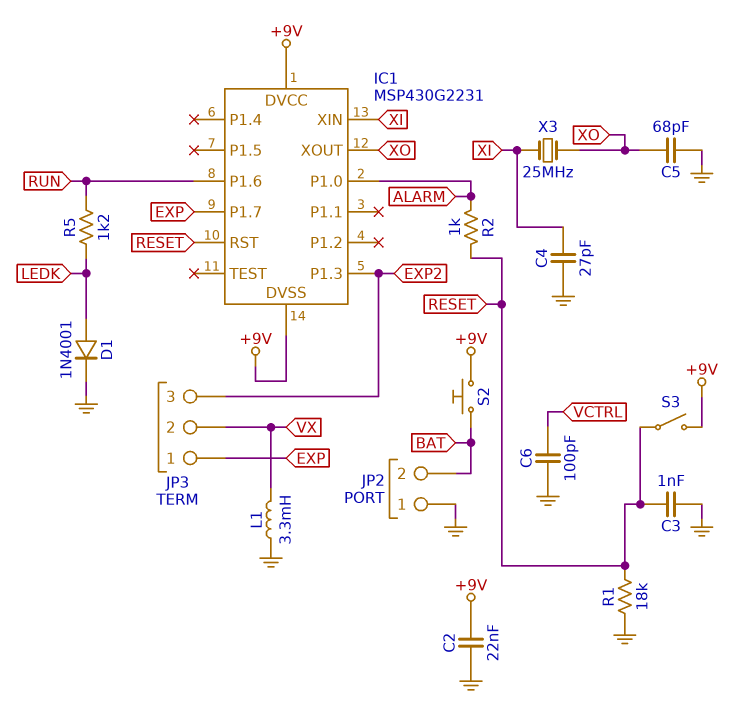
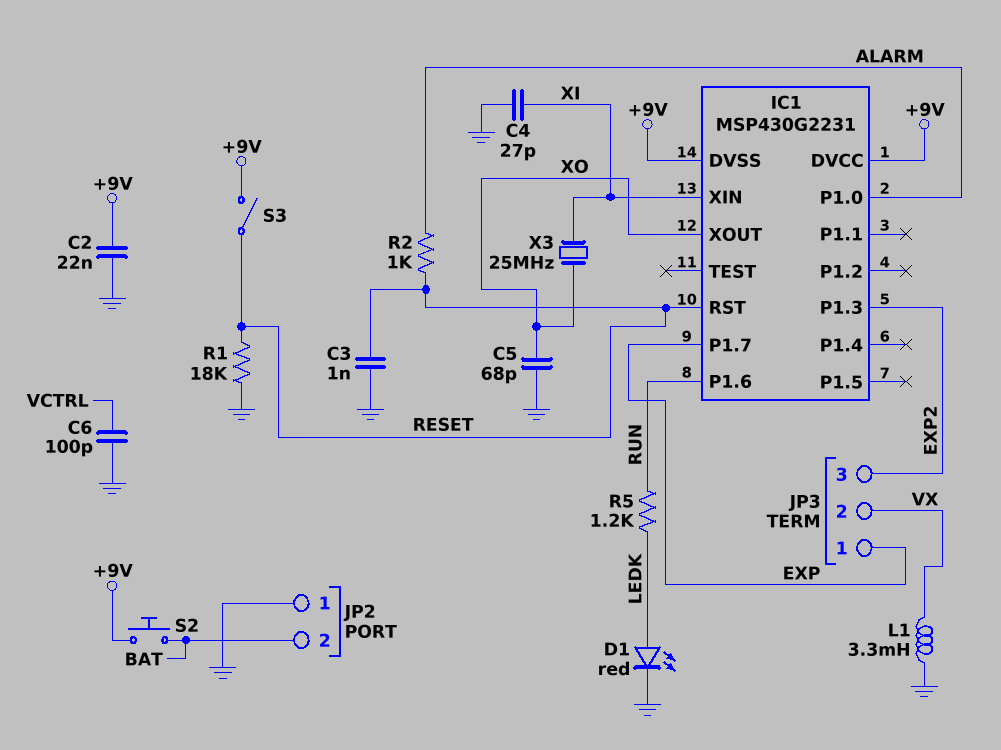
D1: diode 1N4001 (A LEDK, K GND) -> LED red (A LEDK, K GND)

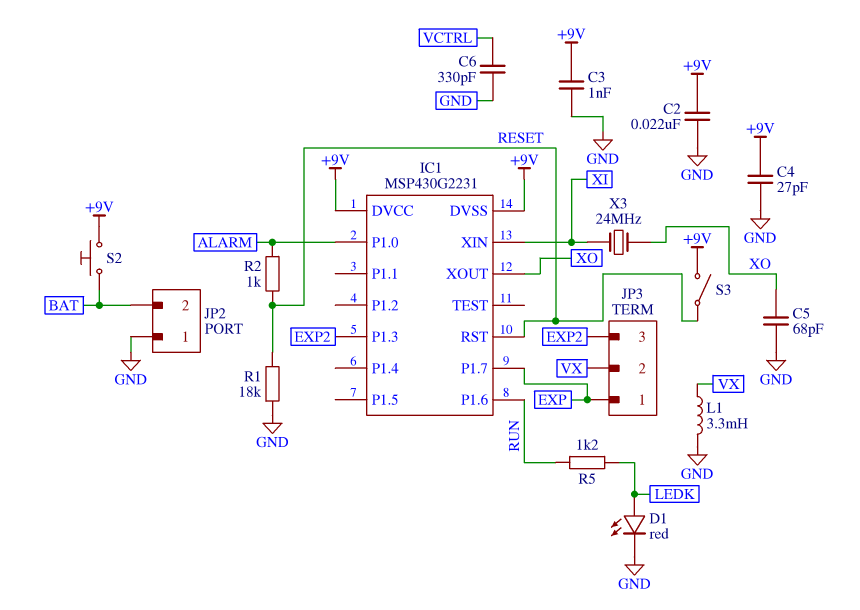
C3: 1nF (GND, RESET) -> 1nF (+9V, GND)
C4: 27pF (GND, XI) -> 27pF (+9V, GND)
C6: 100pF (GND, VCTRL) -> 330pF (GND, VCTRL)
X3: 25MHz (XI, XO) -> 24MHz (XI, XO)

